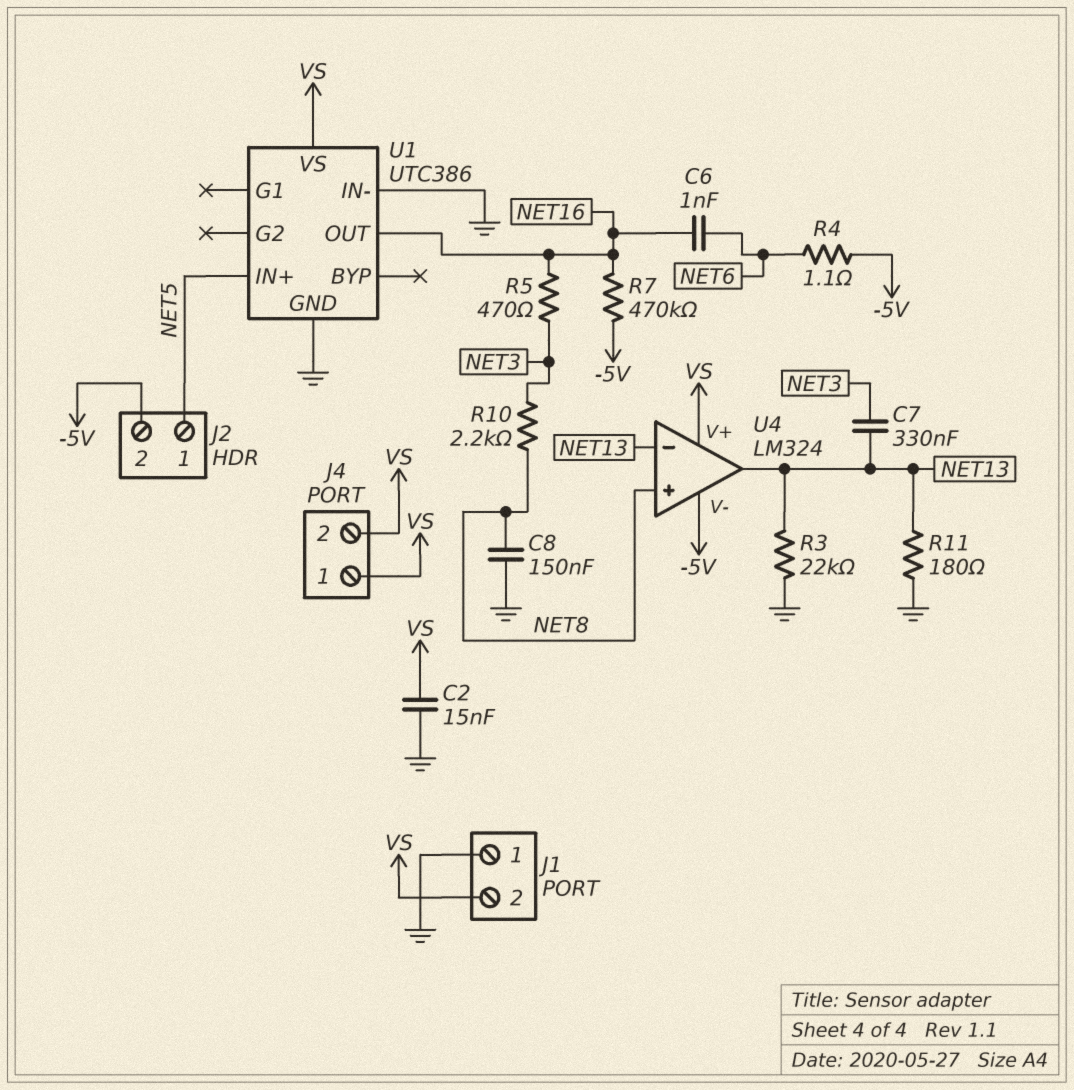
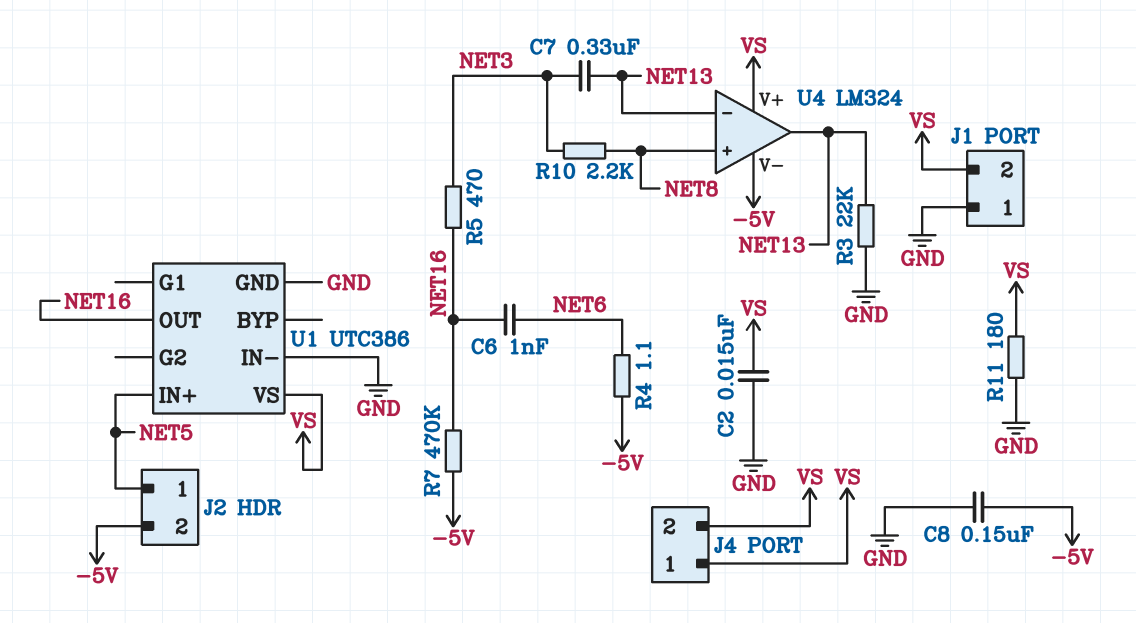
C8: 150nF (GND, NET8) -> 150nF (-5V, GND)
R11: 180 (GND, NET13) -> 180 (GND, VS)

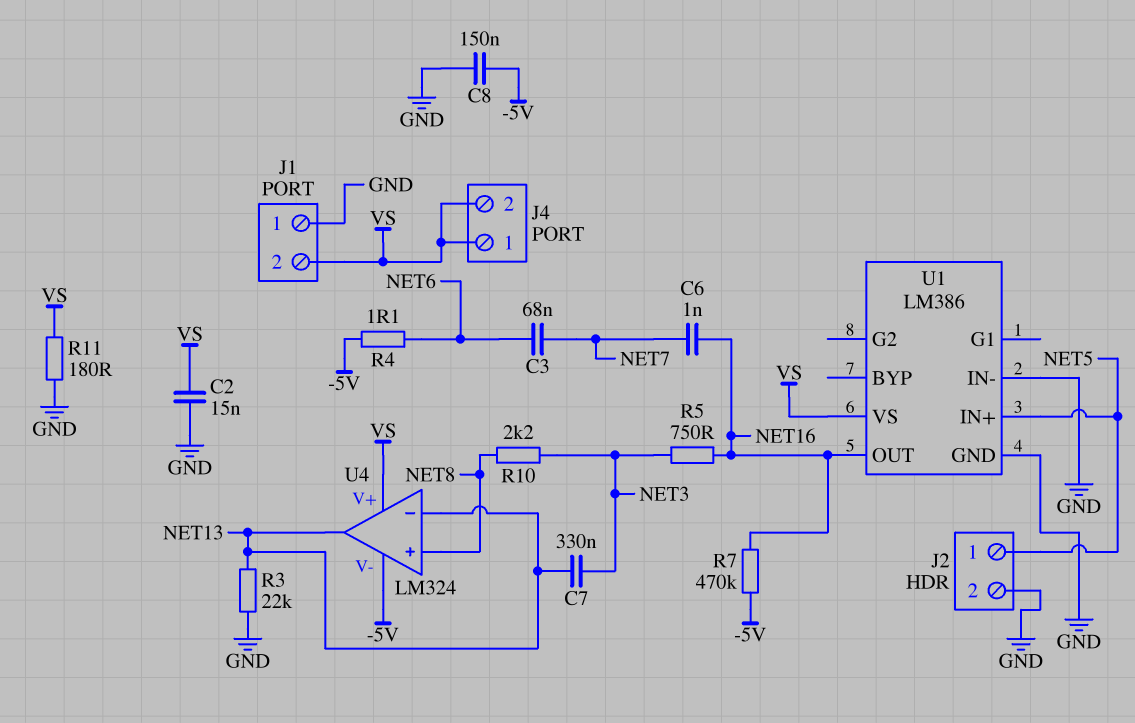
C3: none -> 68nF (NET6, NET7)
C6: 1nF (NET6, NET16) -> 1nF (NET7, NET16)
J2 pin 2: -5V -> GND
R5: 470 (NET3, NET16) -> 750 (NET3, NET16)
U1: UTC386 -> LM386

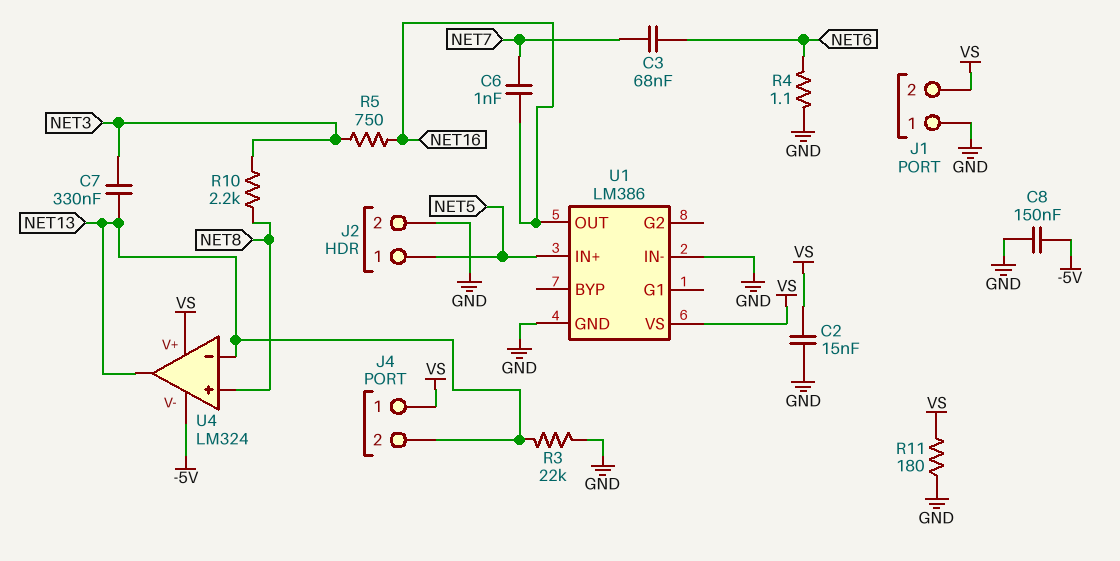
J4 pin 2: VS -> NET13
R4: 1.1 (-5V, NET6) -> 1.1 (GND, NET6)
R7: 470k (-5V, NET16) -> none

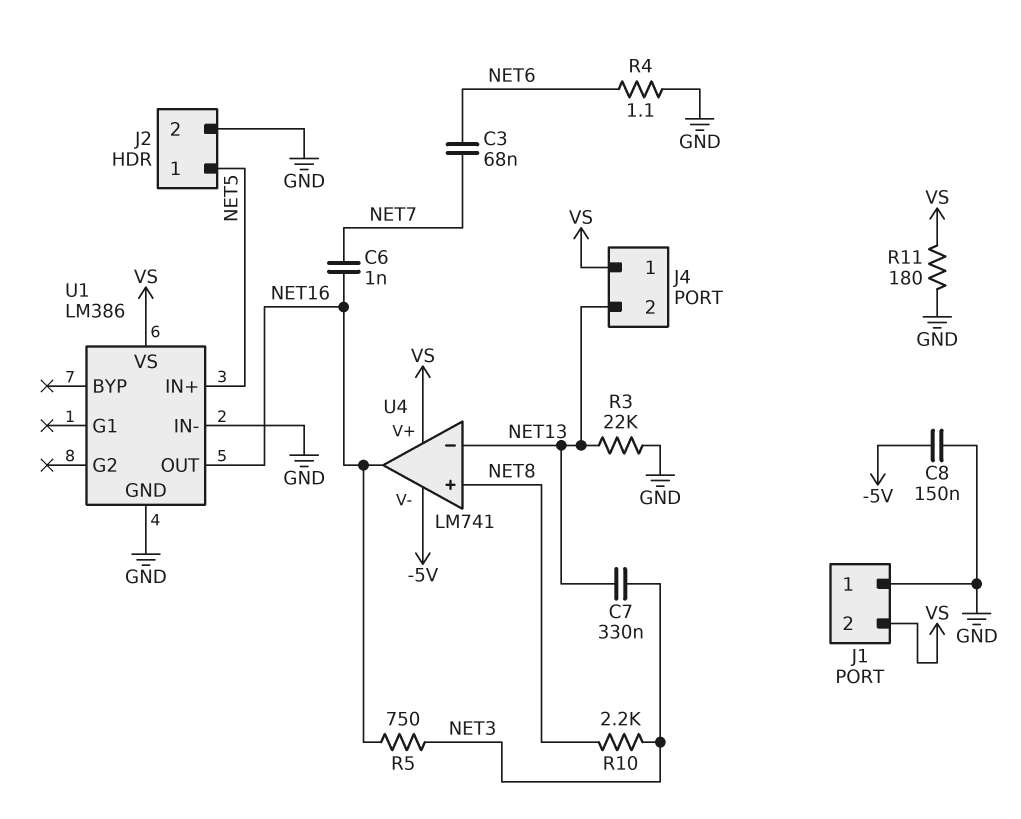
C2: 15nF (GND, VS) -> none
U4: LM324 -> LM741
U4 pin out: NET13 -> NET16

